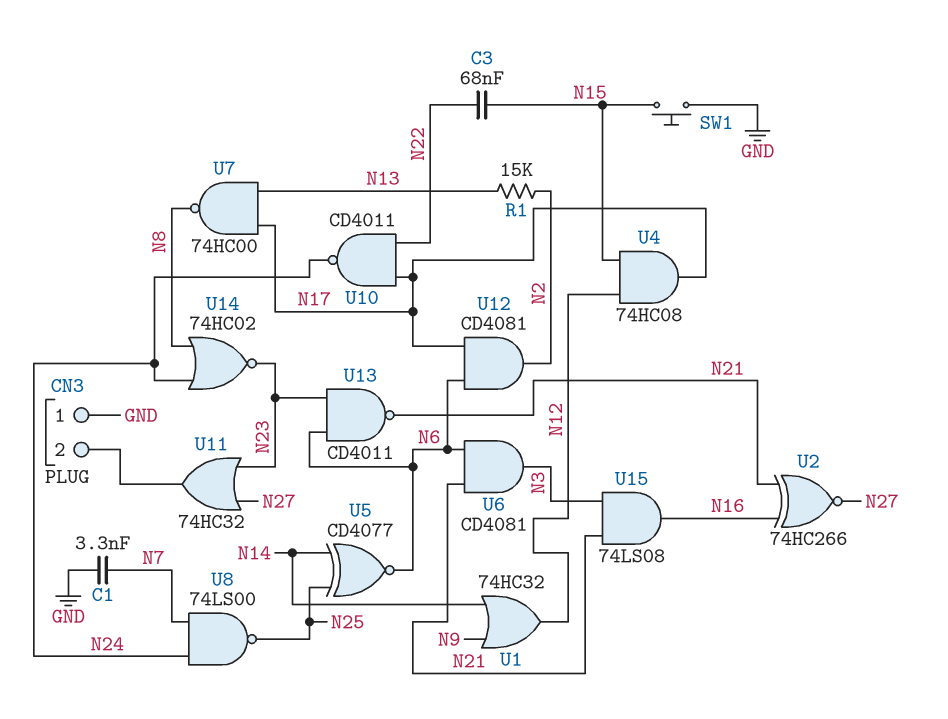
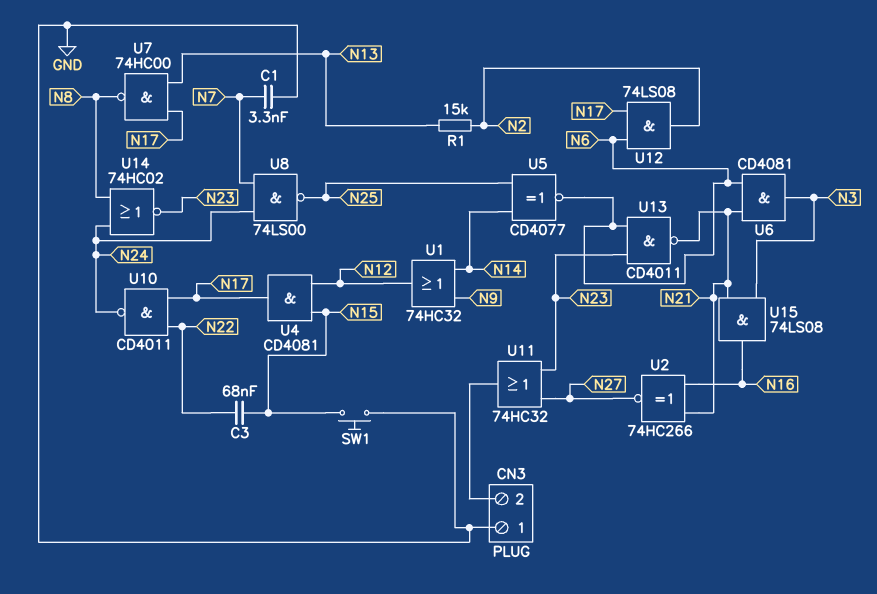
U4: AND 74HC08 (in N12, in N15, out N17) -> AND CD4081 (in N12, in N15, out N17)
U12: AND CD4081 (in N6, in N17, out N2) -> AND 74LS08 (in N6, in N17, out N2)

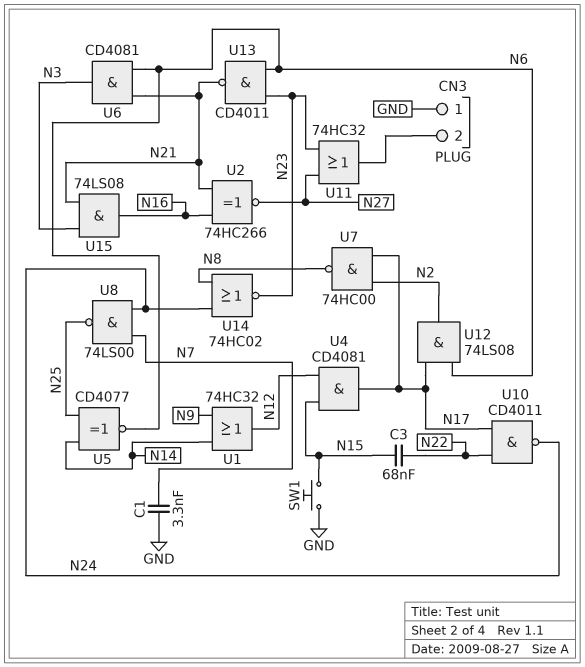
R1: 15k (N2, N13) -> none
U7: NAND 74HC00 (in N13, in N17, out N8) -> NAND 74HC00 (in N2, in N17, out N8)

